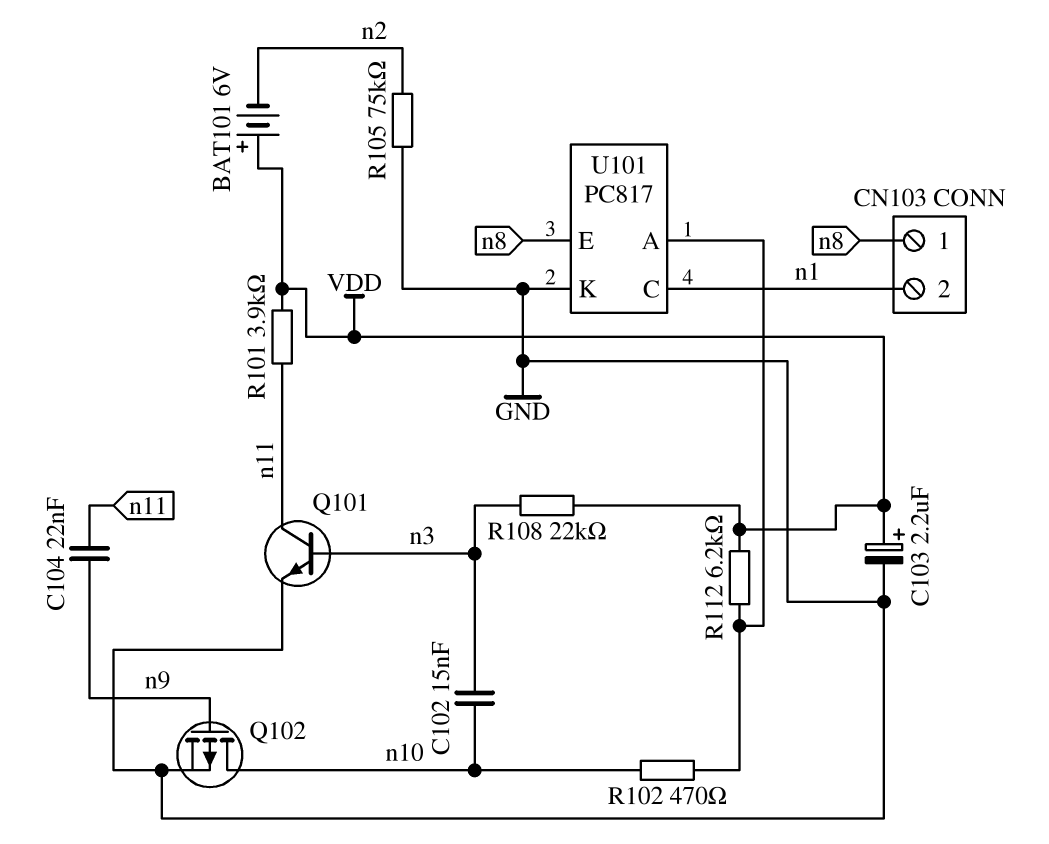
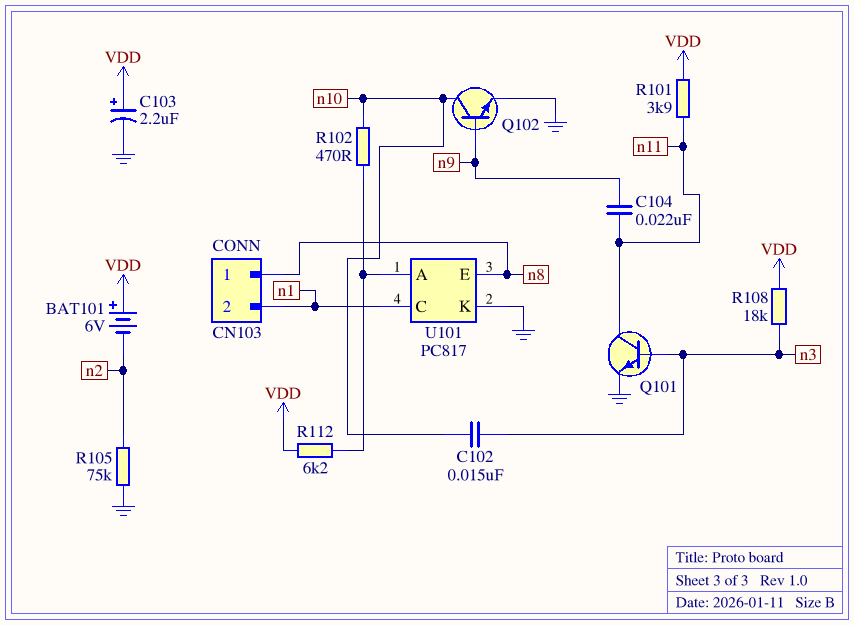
Q102: PMOS (G n9, D n10, S GND) -> NPN (B n9, C n10, E GND)
R108: 22k (VDD, n3) -> 18k (VDD, n3)

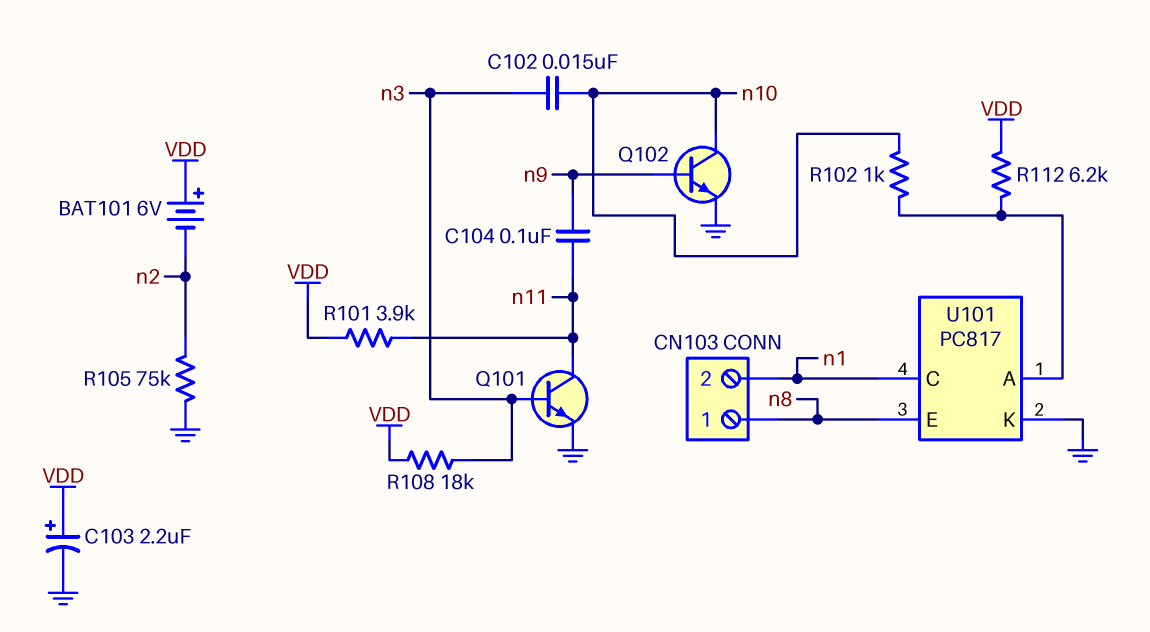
C104: 22nF (n9, n11) -> 100nF (n9, n11)
R102: 470 (U101/A, n10) -> 1k (U101/A, n10)

